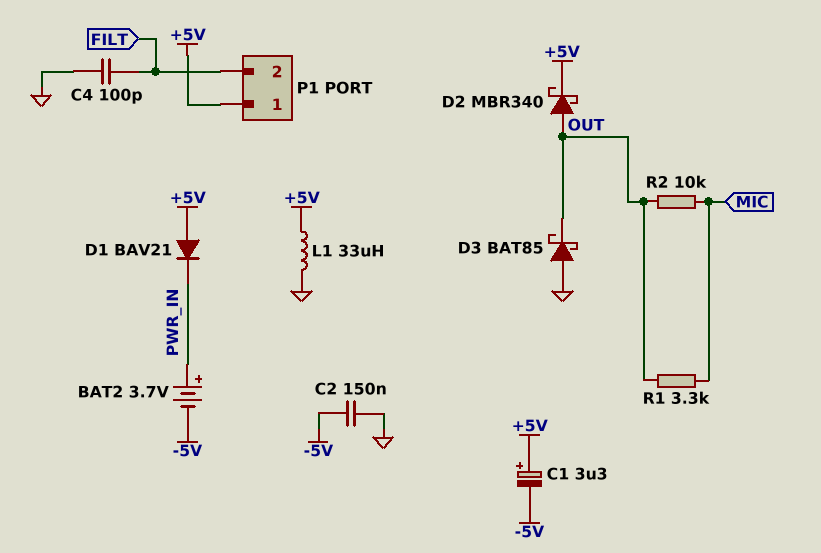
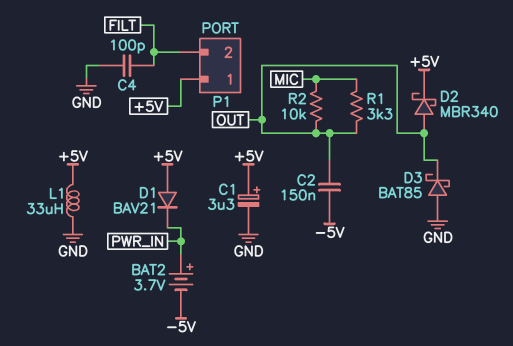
C1: 3.3uF (plus +5V, minus -5V) -> 3.3uF (plus +5V, minus GND)
C2: 150nF (-5V, GND) -> 150nF (-5V, OUT)

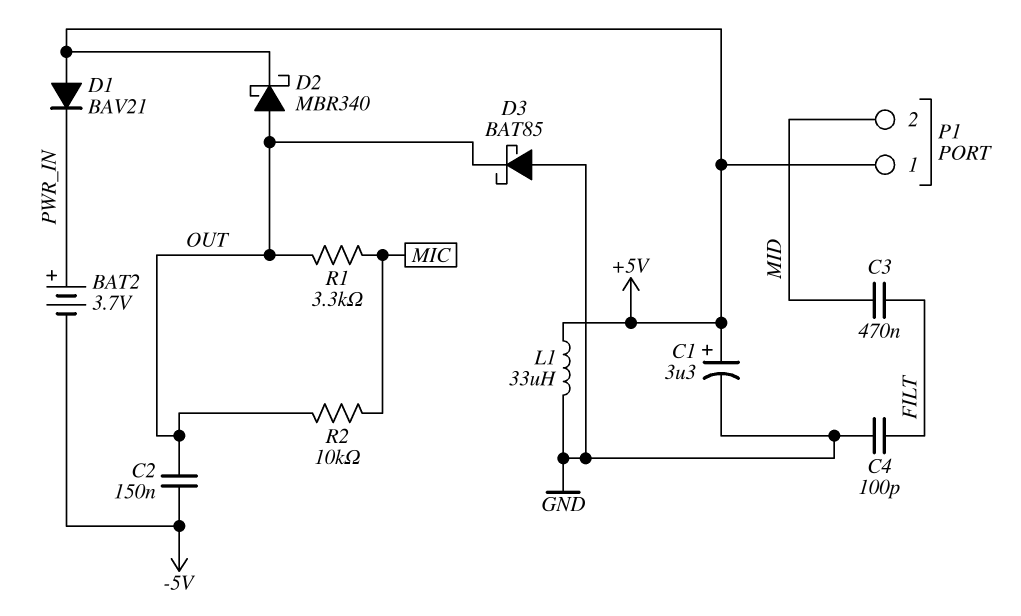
C3: none -> 470nF (FILT, MID)
P1 pin 2: FILT -> MID

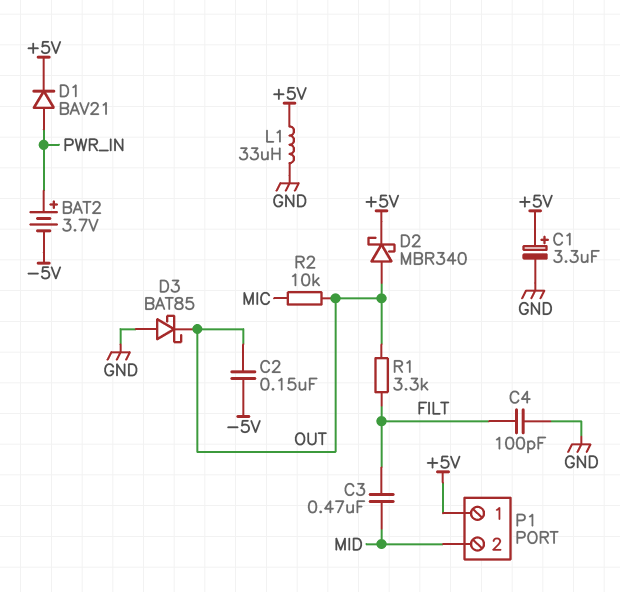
D1: diode BAV21 (A +5V, K PWR_IN) -> diode BAV21 (A PWR_IN, K +5V)
R1: 3.3k (MIC, OUT) -> 3.3k (FILT, OUT)

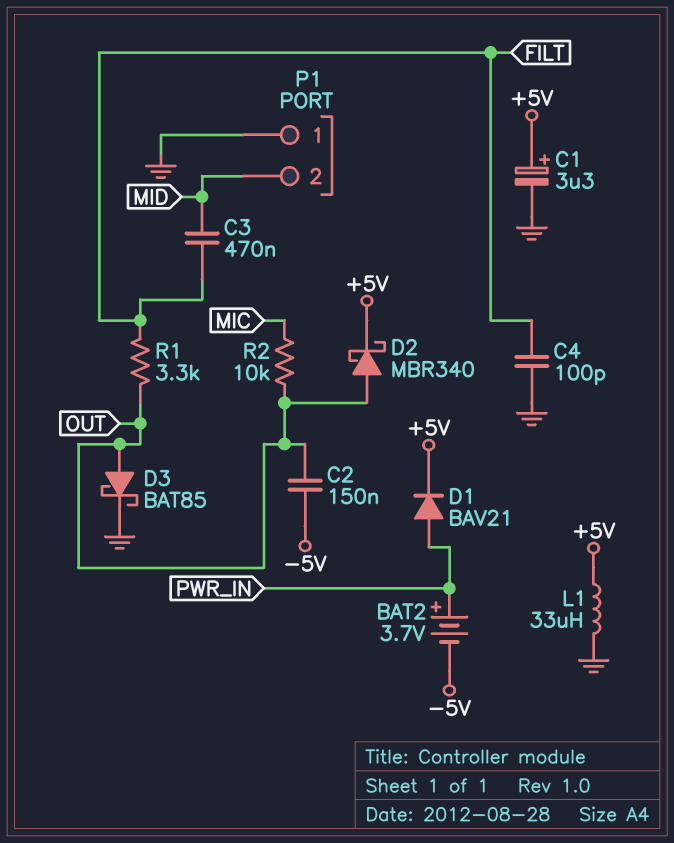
D3: schottky BAT85 (A GND, K OUT) -> schottky BAT85 (A OUT, K GND)
P1 pin 1: +5V -> GND

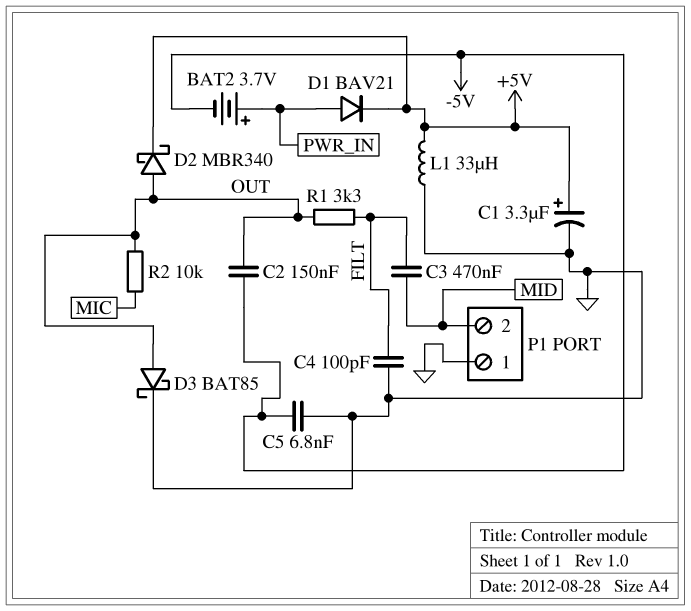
C5: none -> 6.8nF (-5V, GND)

